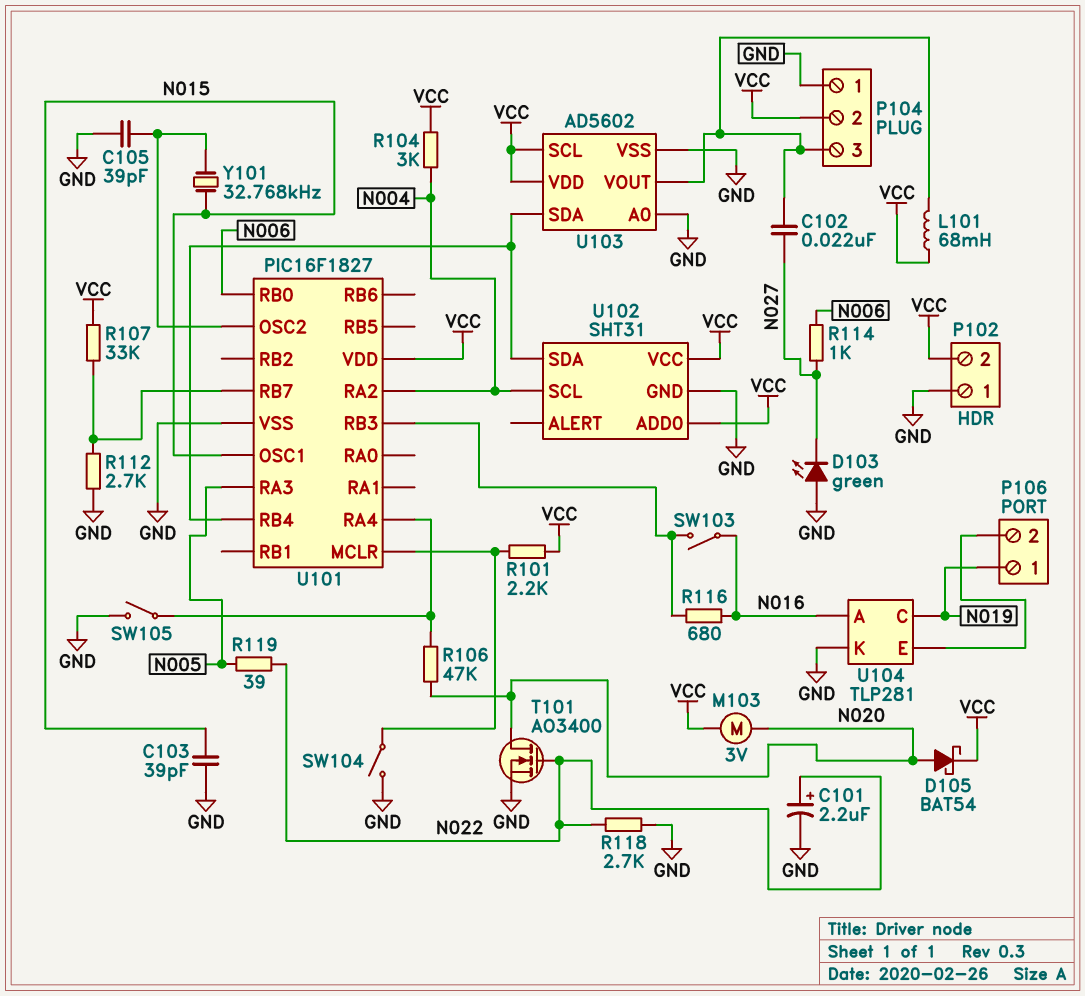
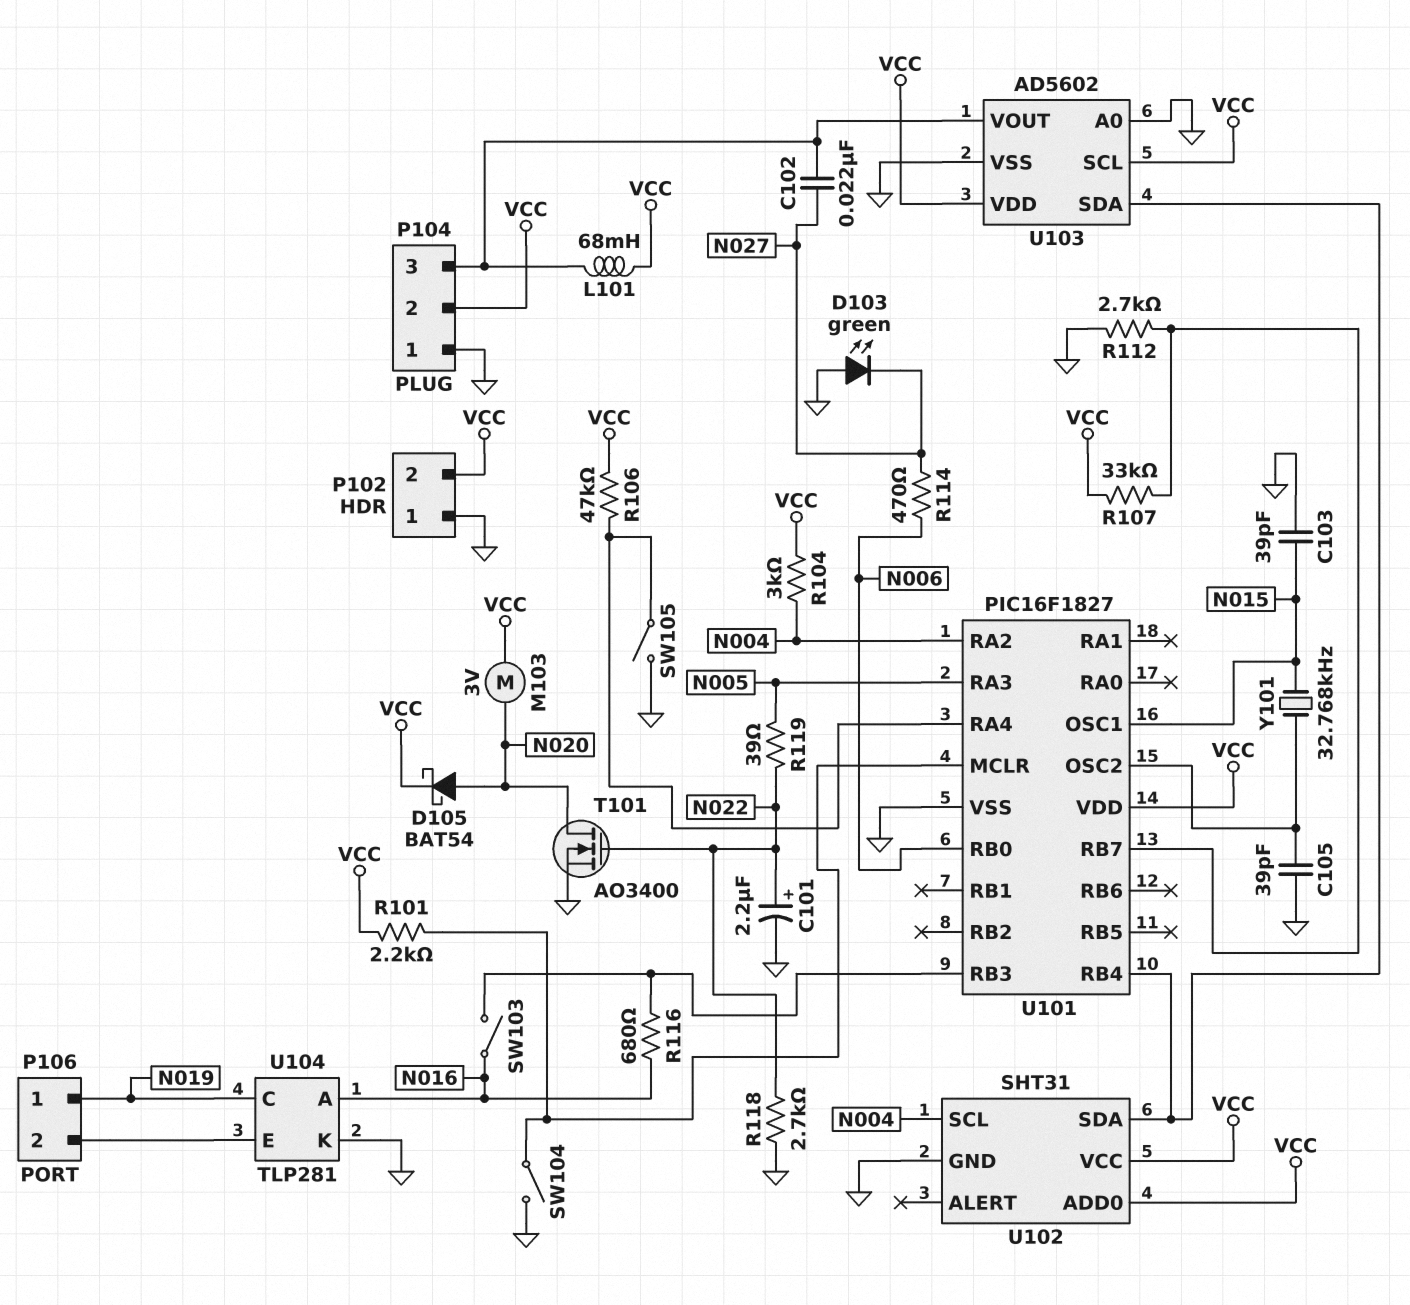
R106: 47k (N020, U101/RA4) -> 47k (U101/RA4, VCC)
R114: 1k (N006, N027) -> 470 (N006, N027)

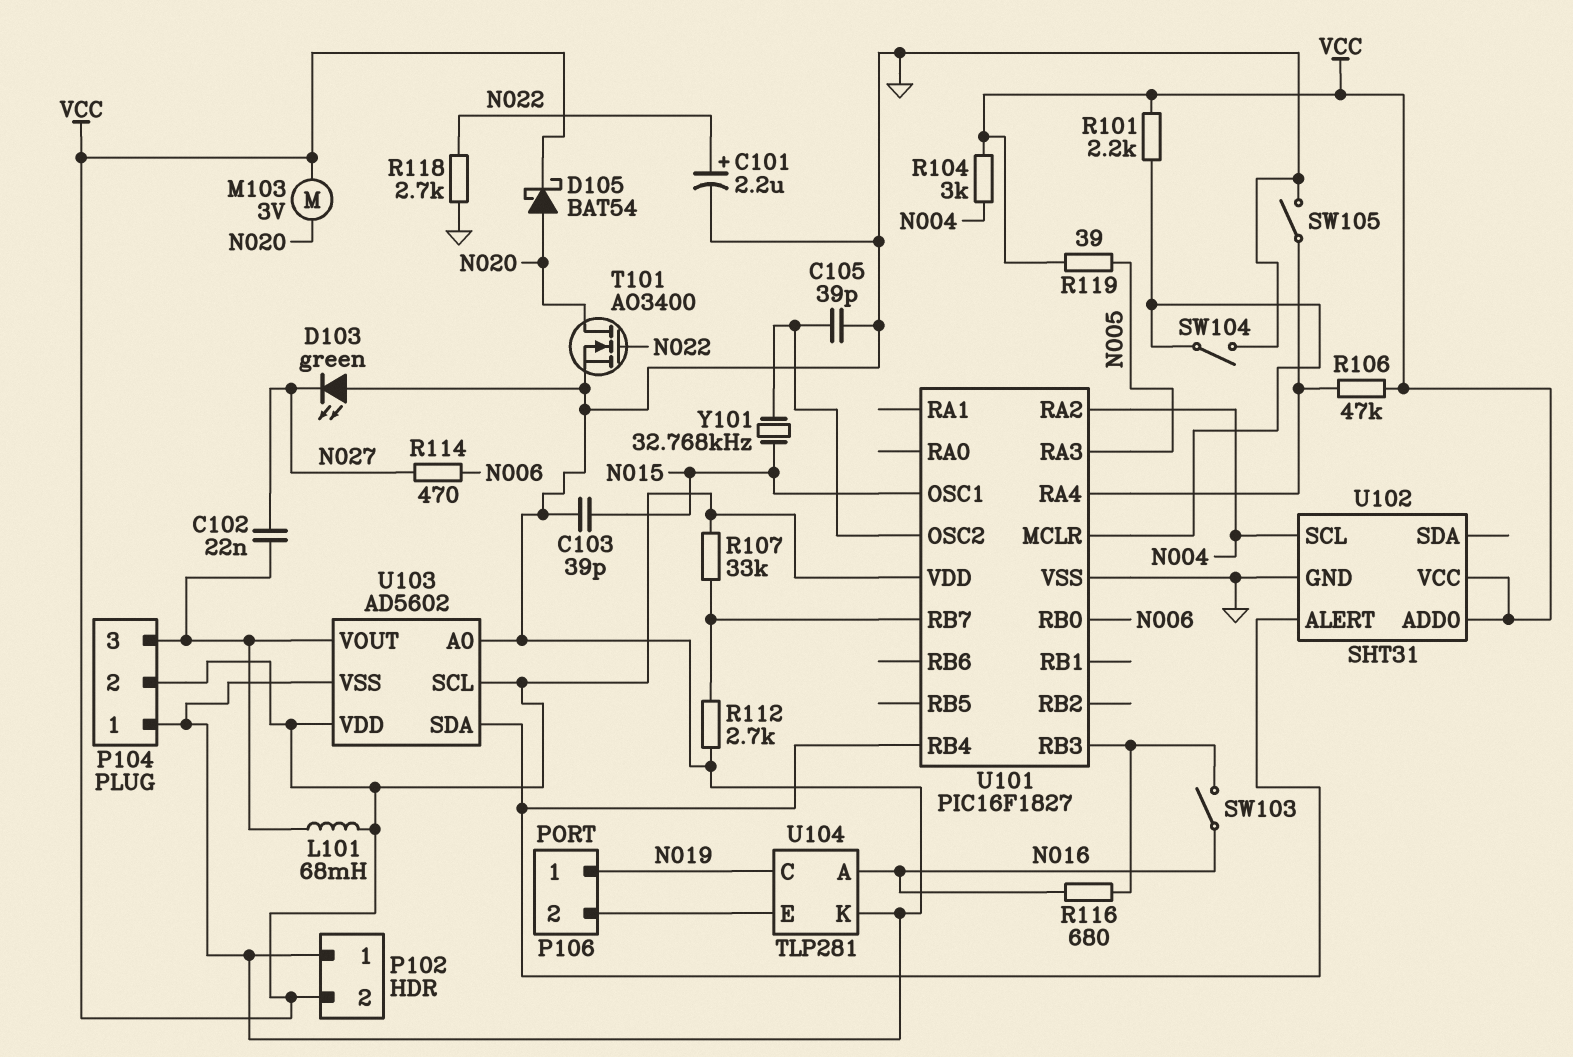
R119: 39 (N005, N022) -> 39 (N005, VCC)
U102 pin ALERT: none -> U101/RB4
U102 pin SDA: U101/RB4 -> none

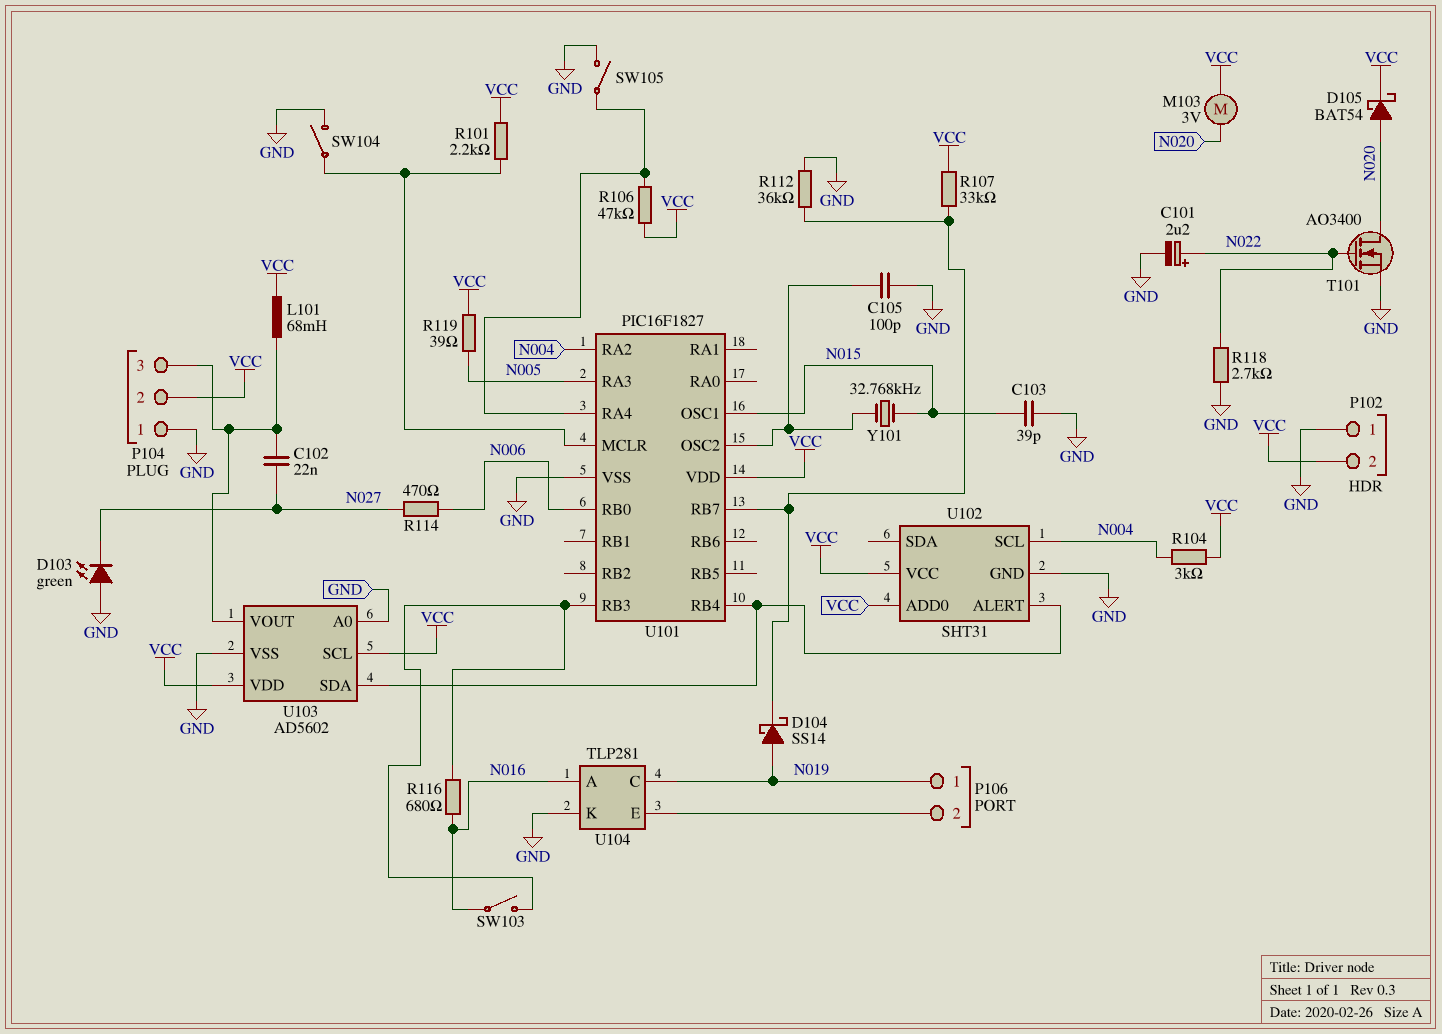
C105: 39pF (GND, U101/OSC2) -> 100pF (GND, U101/OSC2)
D104: none -> schottky SS14 (A N019, K U101/RB7)
R112: 2.7k (GND, U101/RB7) -> 36k (GND, U101/RB7)

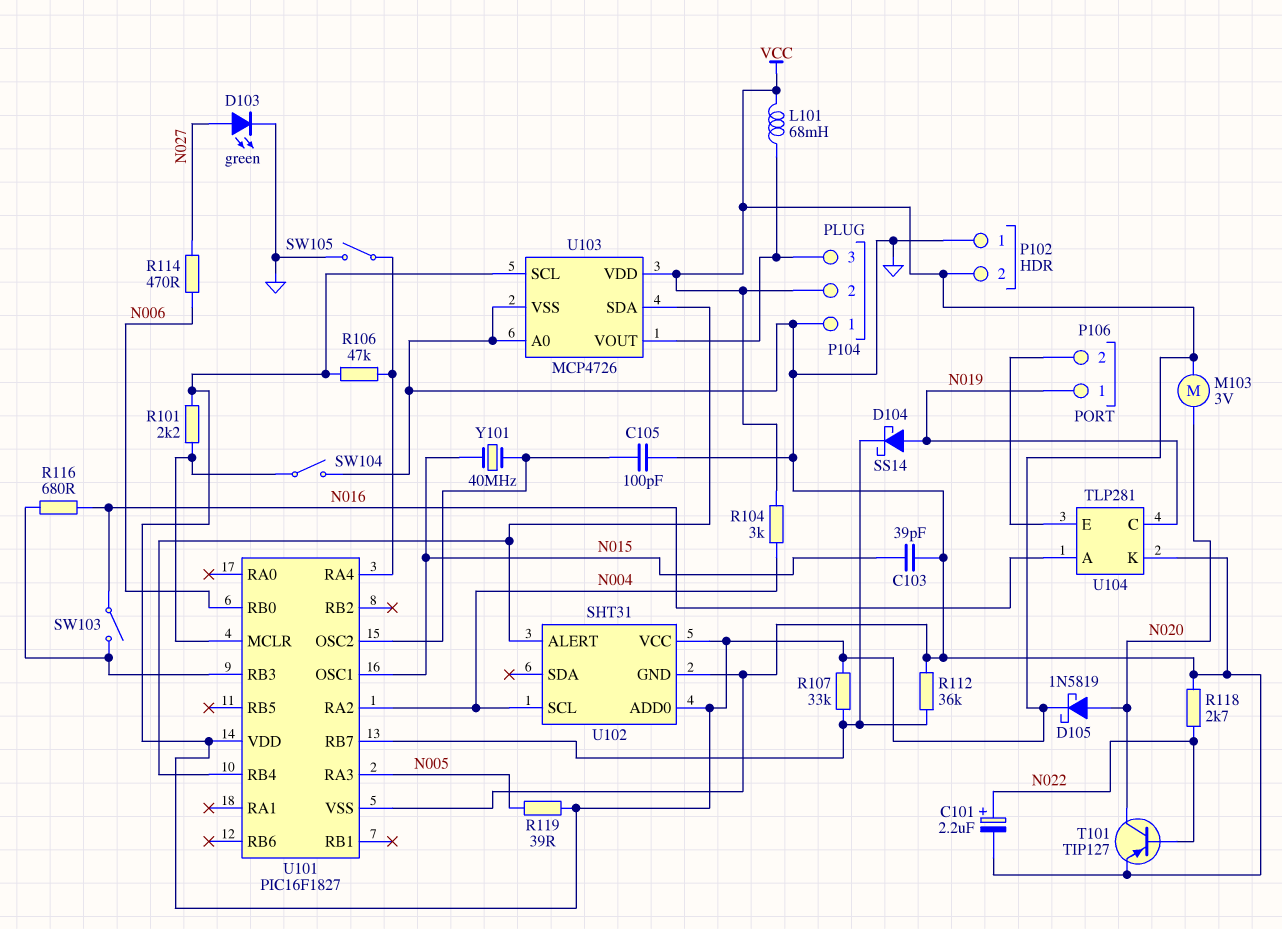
C102: 22nF (N027, P104/3) -> none
D103: LED green (A GND, K N027) -> LED green (A N027, K GND)
D105: schottky BAT54 (A N020, K VCC) -> schottky 1N5819 (A N020, K VCC)
T101: NMOS AO3400 (G N022, D N020, S GND) -> PNP TIP127 (B N022, C N020, E GND)
U103: AD5602 -> MCP4726
Y101: 32.768kHz (N015, U101/OSC2) -> 40MHz (N015, U101/OSC2)

